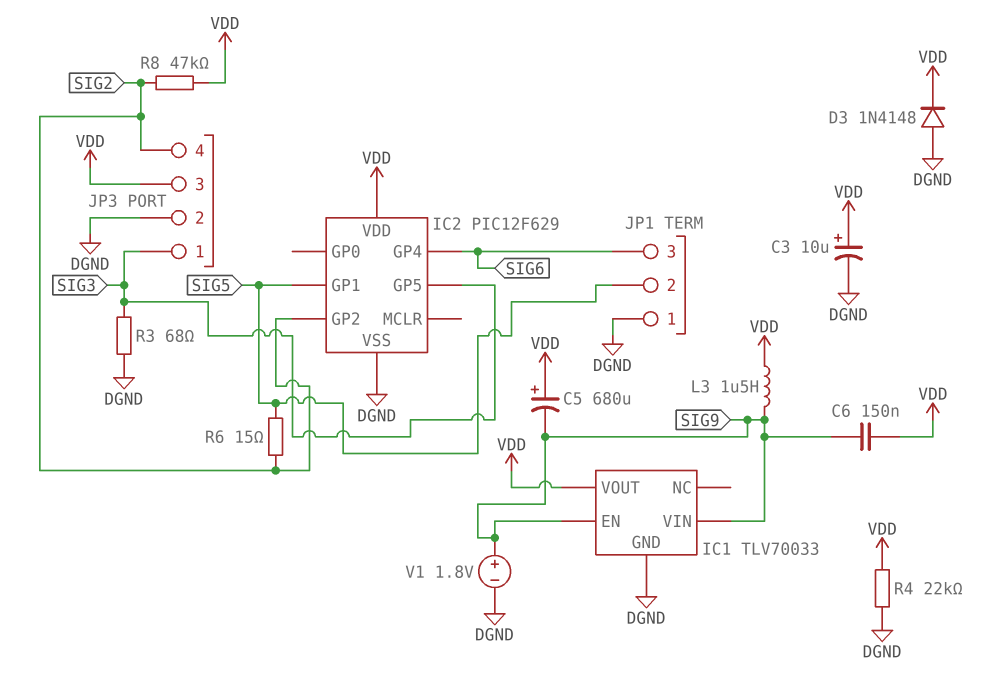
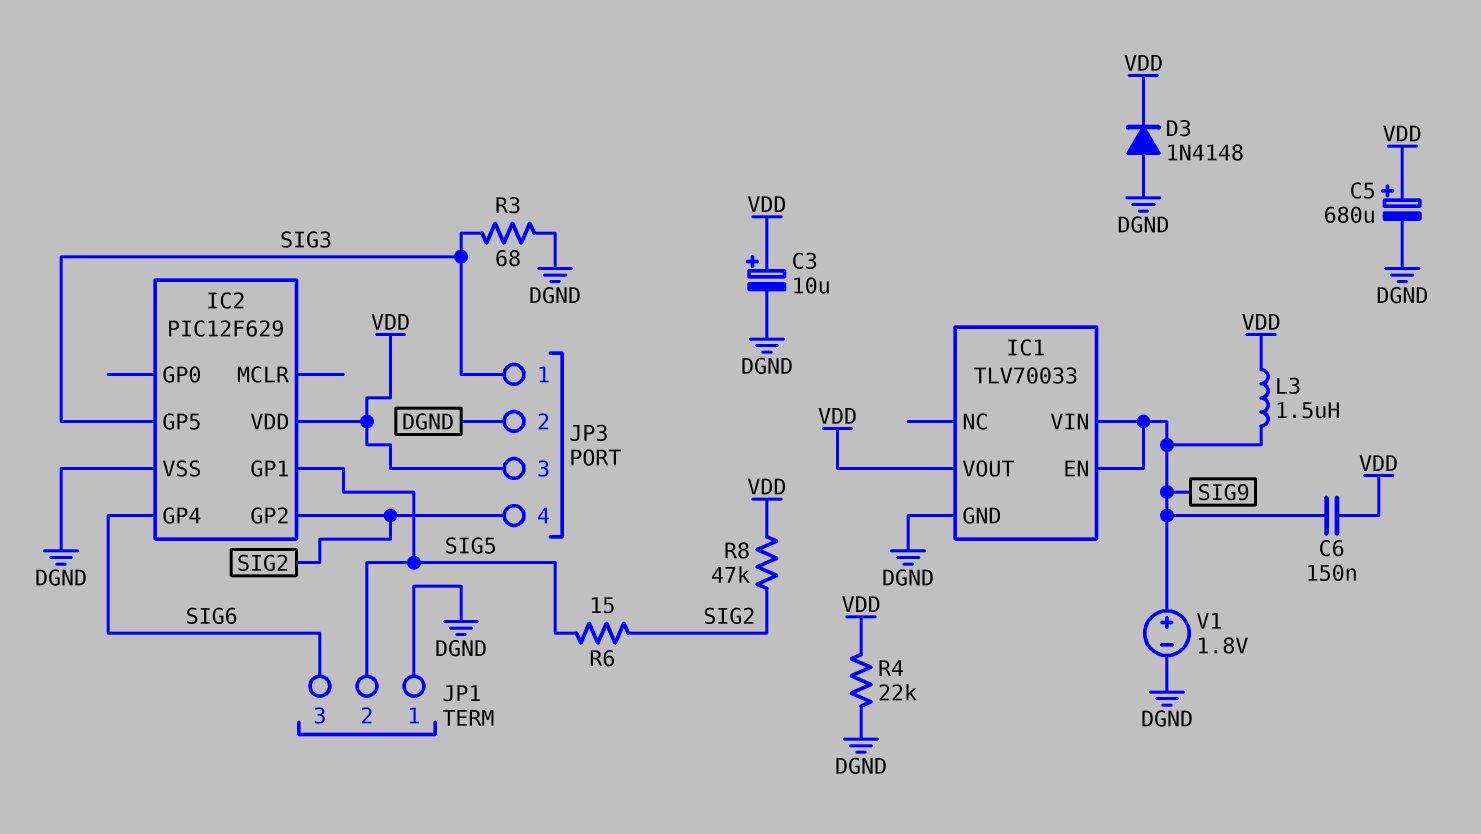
C5: 680uF (plus VDD, minus SIG9) -> 680uF (plus VDD, minus DGND)

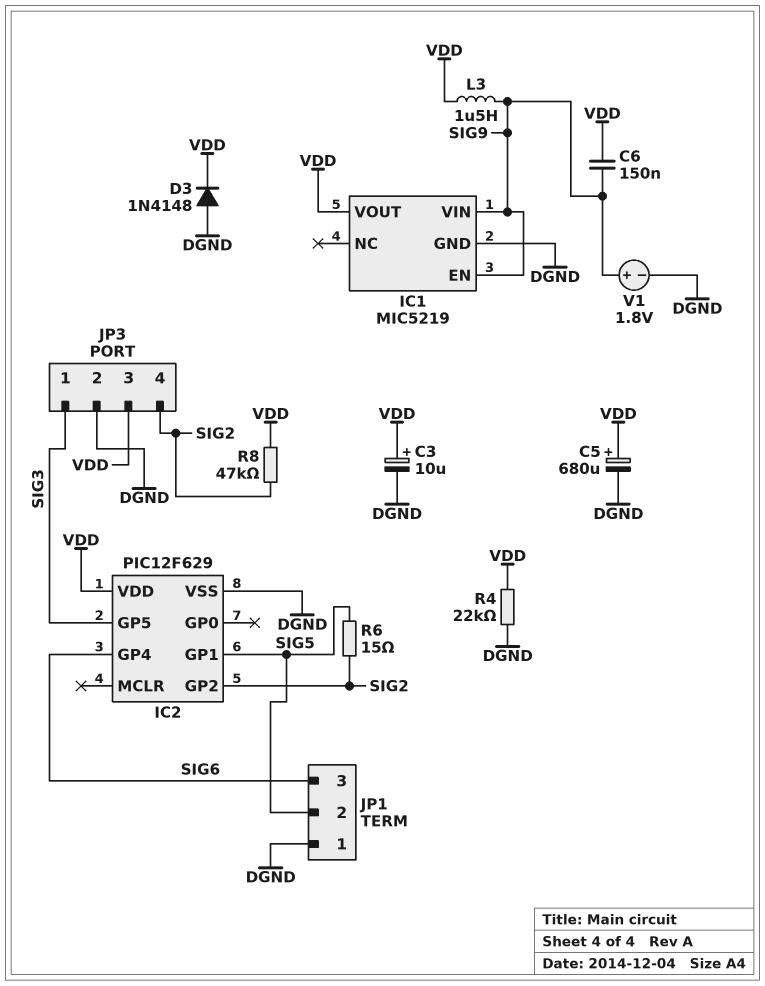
IC1: TLV70033 -> MIC5219
R3: 68 (DGND, SIG3) -> none

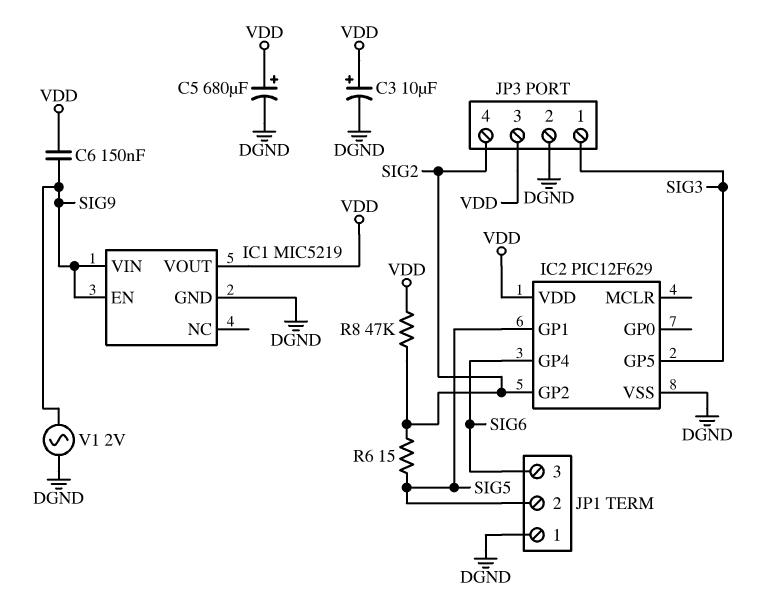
D3: diode 1N4148 (A DGND, K VDD) -> none
L3: 1.5uH (SIG9, VDD) -> none
R4: 22k (DGND, VDD) -> none
V1: 1.8V (plus SIG9, minus DGND) -> AC 2V (DGND, SIG9)

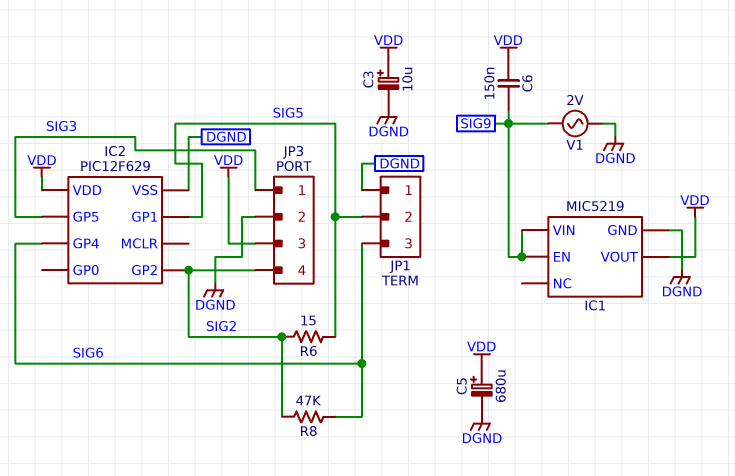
R8: 47k (SIG2, VDD) -> 47k (SIG2, SIG6)

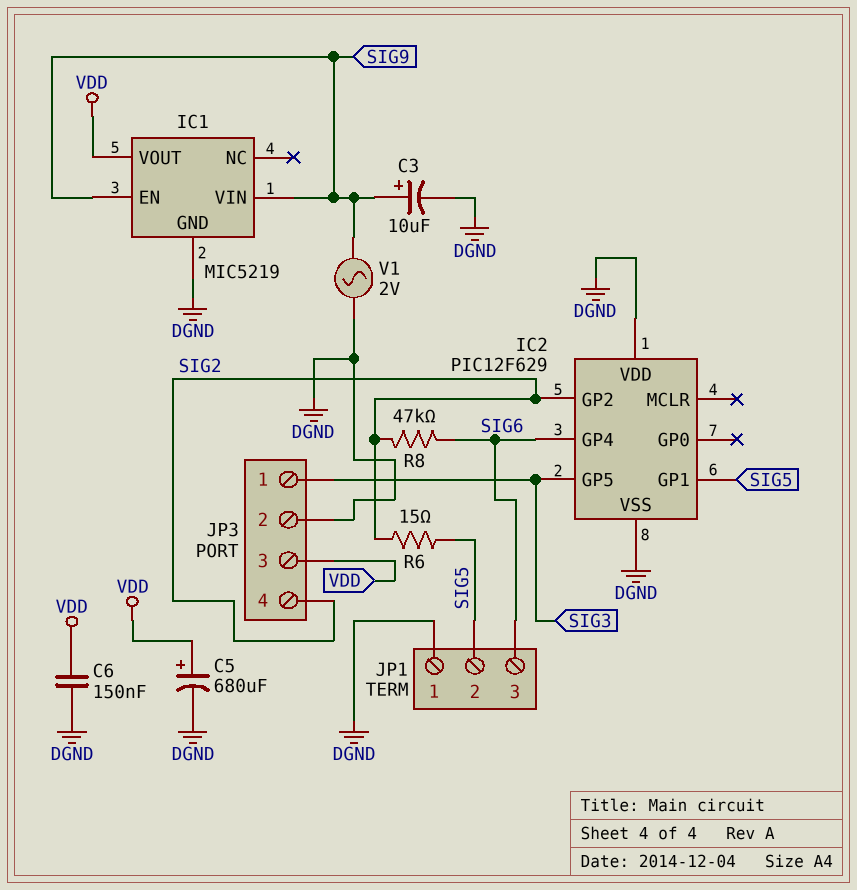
C3: 10uF (plus VDD, minus DGND) -> 10uF (plus SIG9, minus DGND)
C6: 150nF (SIG9, VDD) -> 150nF (DGND, VDD)
IC2 pin VDD: VDD -> DGND

